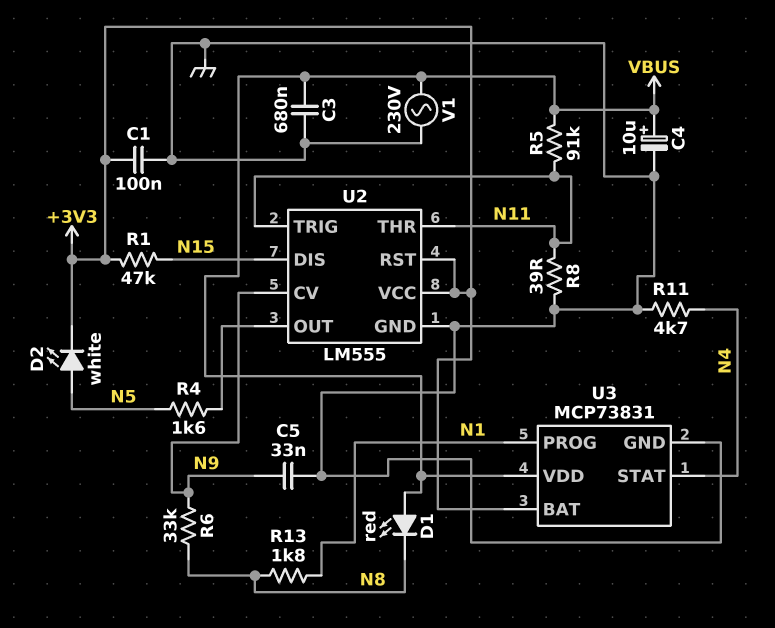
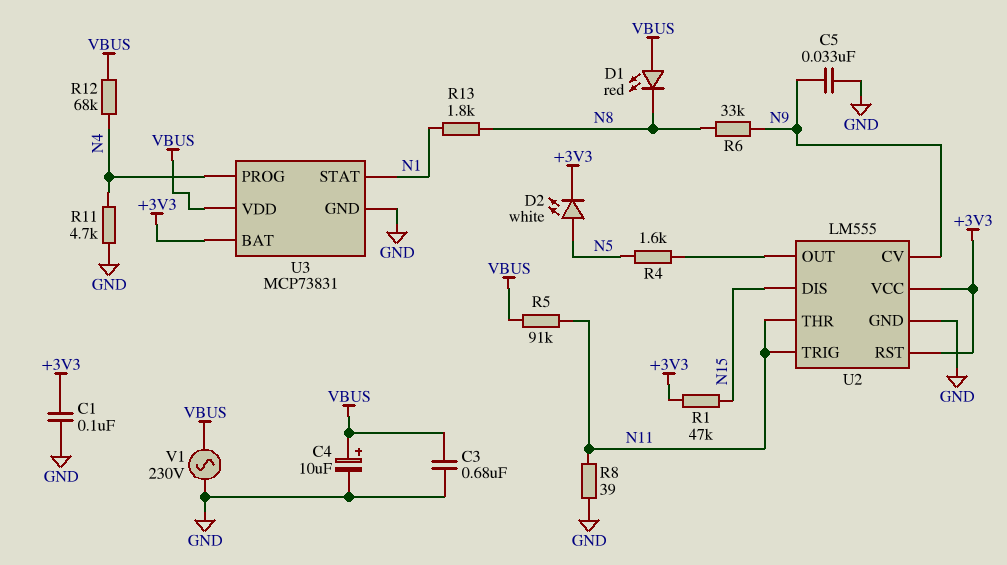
R12: none -> 68k (N4, VBUS)
U3 pin PROG: N1 -> N4
U3 pin STAT: N4 -> N1

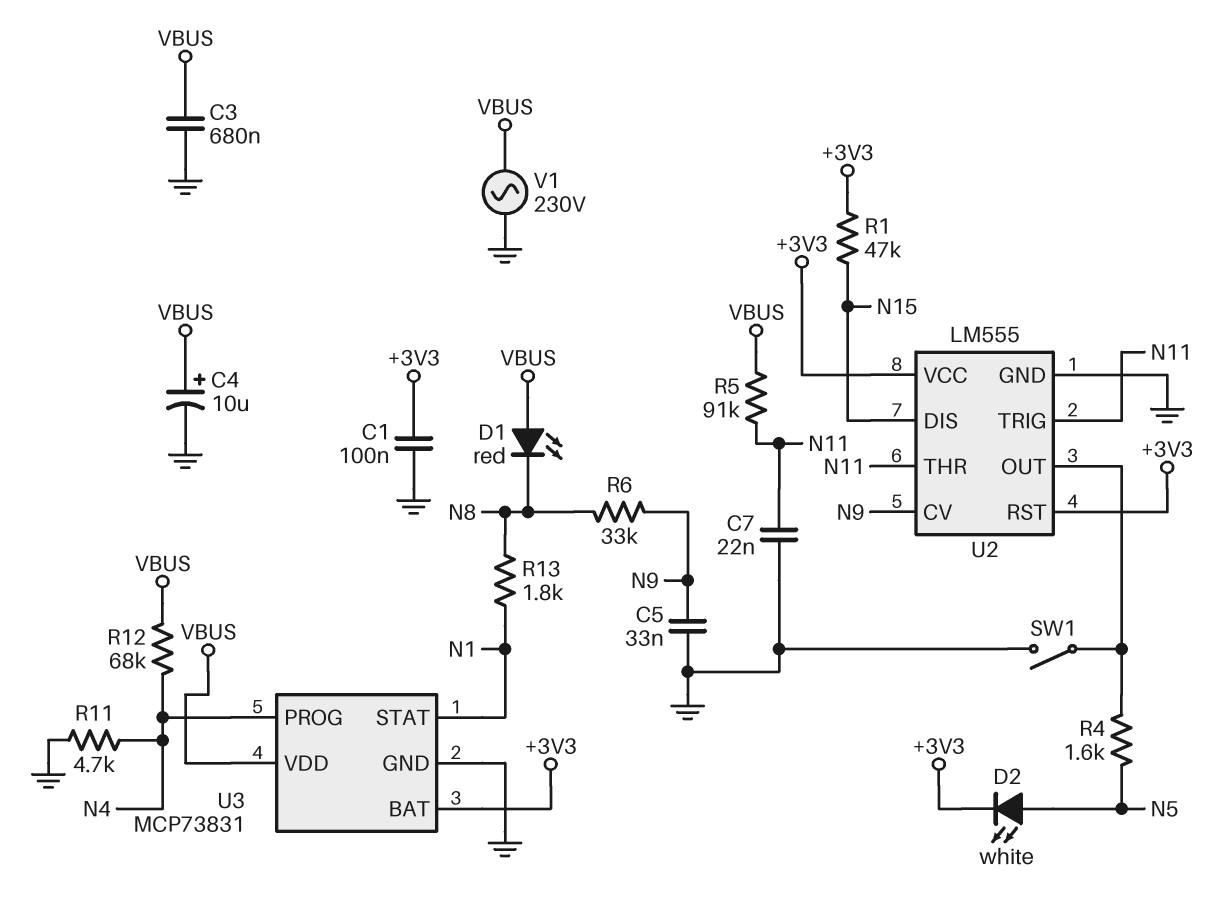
C7: none -> 22nF (GND, N11)
R8: 39 (GND, N11) -> none
SW1: none -> switch (GND, U2/OUT)

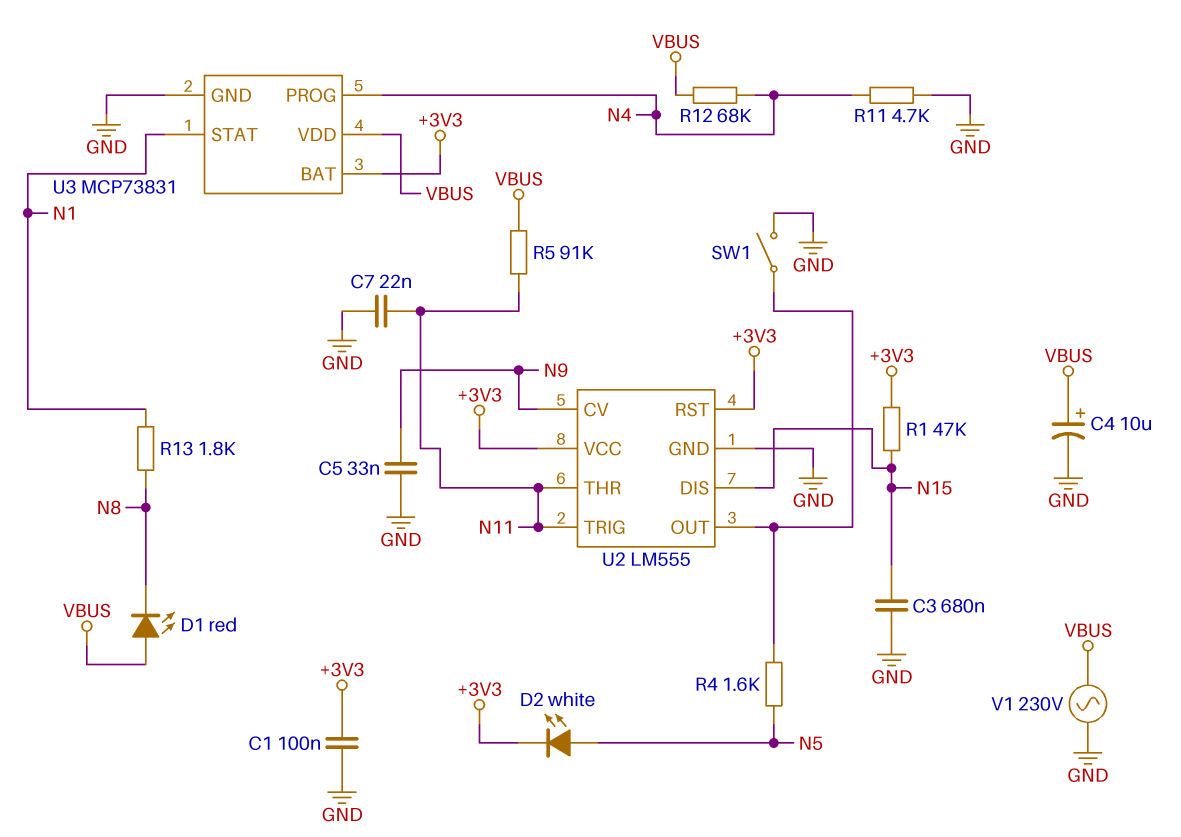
C3: 680nF (GND, VBUS) -> 680nF (GND, N15)
R6: 33k (N8, N9) -> none

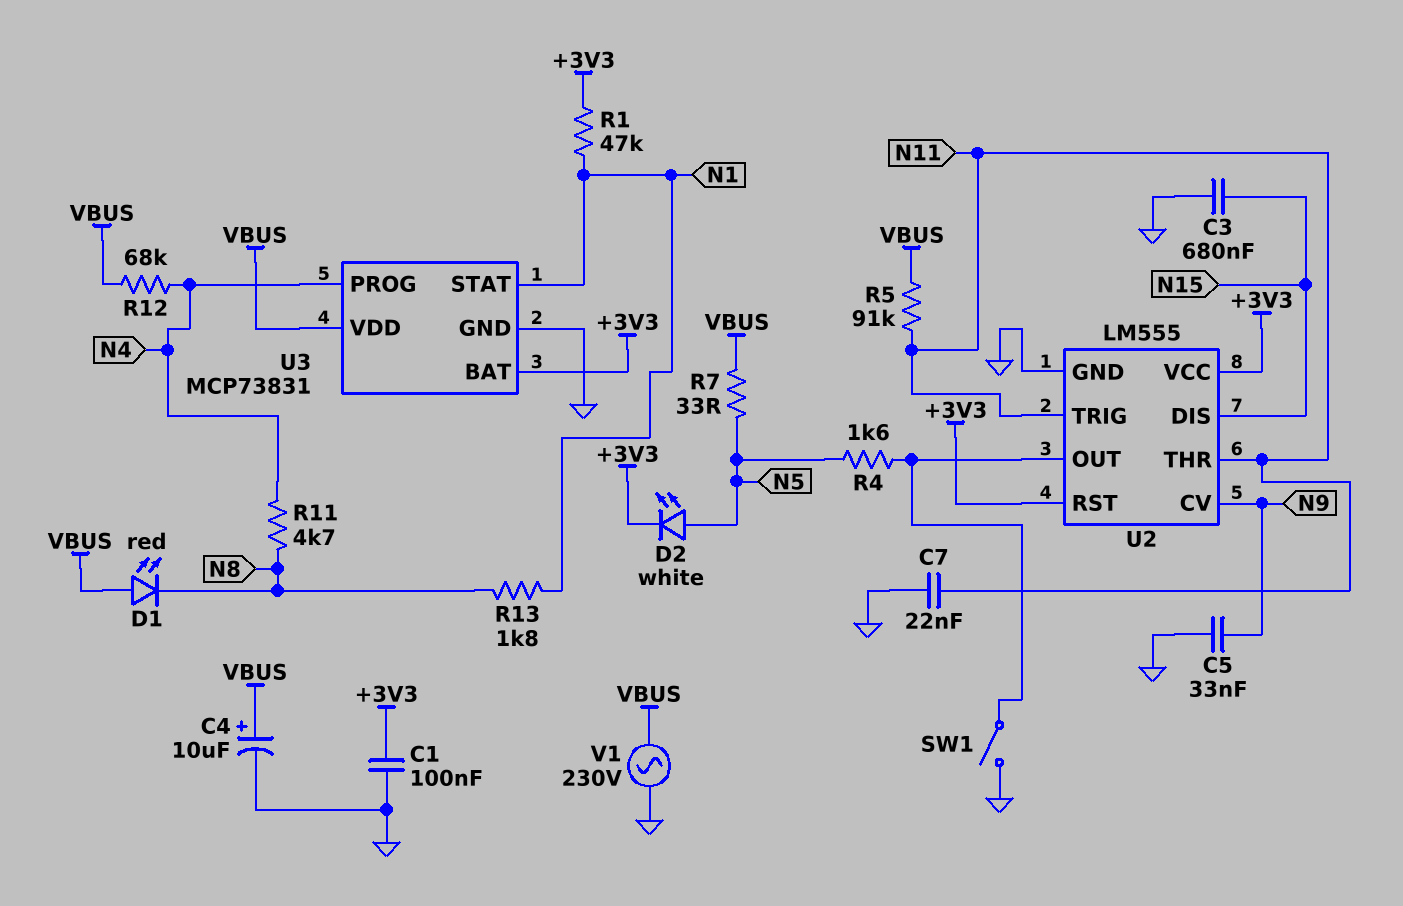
R1: 47k (+3V3, N15) -> 47k (+3V3, N1)
R7: none -> 33 (N5, VBUS)
R11: 4.7k (GND, N4) -> 4.7k (N4, N8)

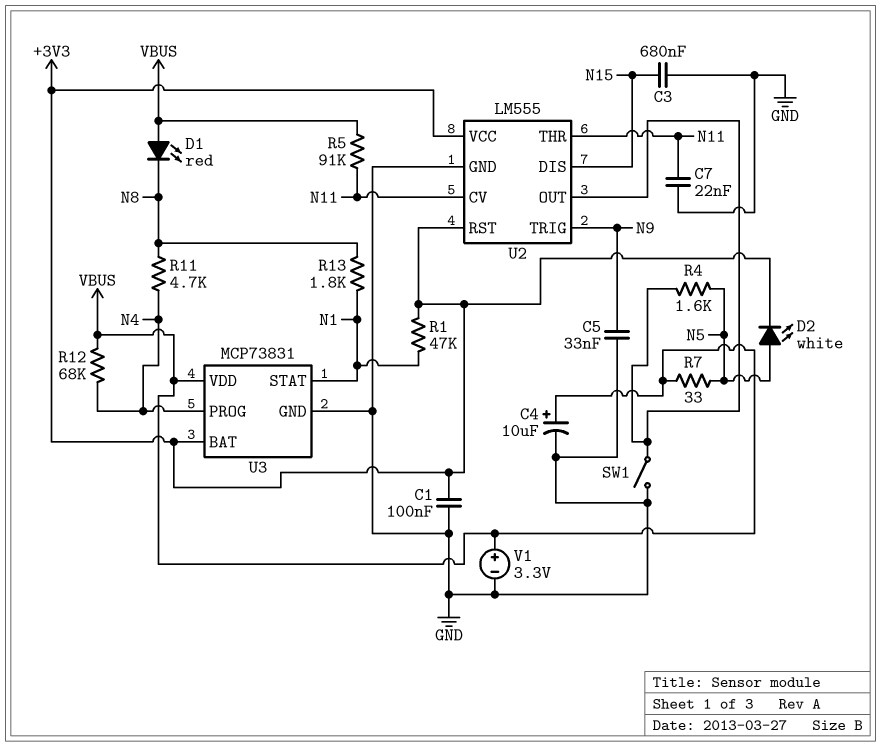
U2 pin CV: N9 -> N11
U2 pin TRIG: N11 -> N9
V1: AC 230V (GND, VBUS) -> 3.3V (plus VBUS, minus GND)

